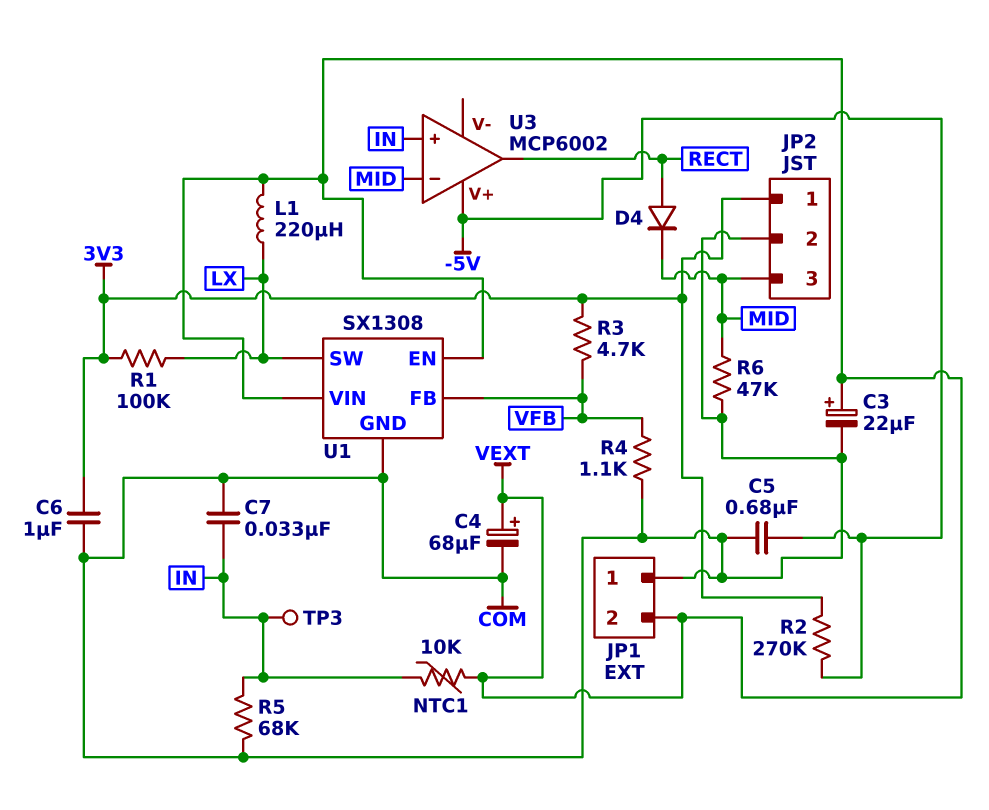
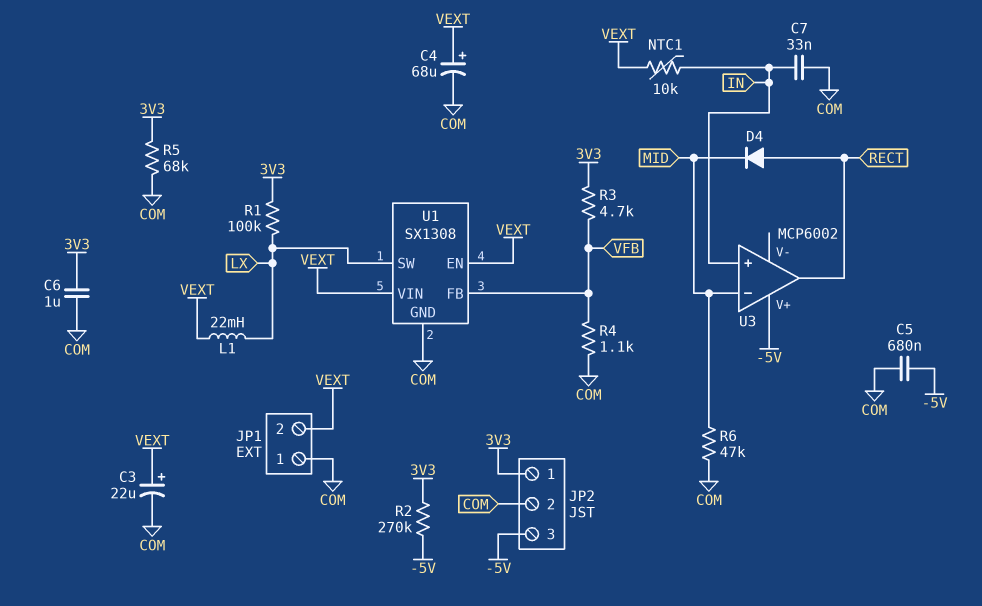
JP2 pin 3: MID -> -5V
L1: 220uH (LX, VEXT) -> 22mH (LX, VEXT)
R5: 68k (COM, IN) -> 68k (3V3, COM)
TP3: test point (IN) -> none

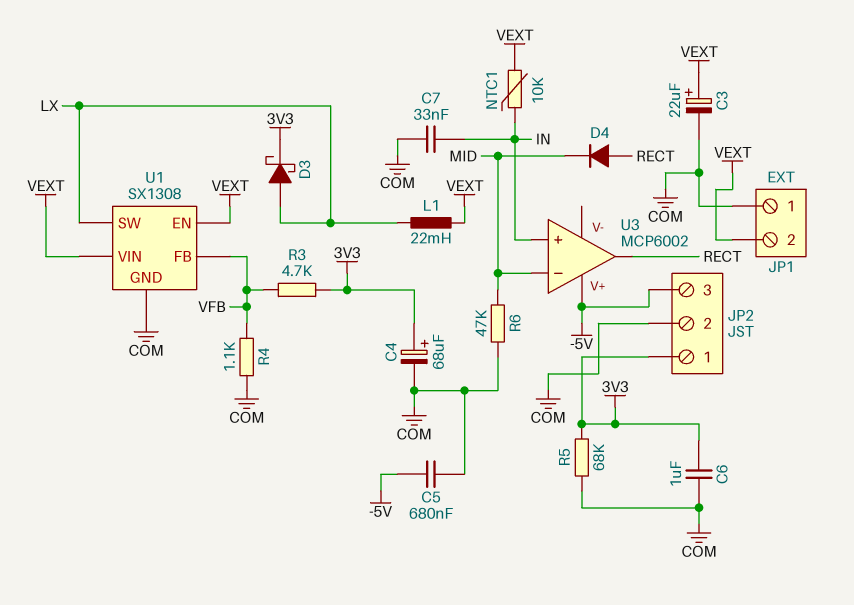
C4: 68uF (plus VEXT, minus COM) -> 68uF (plus 3V3, minus COM)
D3: none -> schottky (A LX, K 3V3)
R1: 100k (3V3, LX) -> none
R2: 270k (-5V, 3V3) -> none

